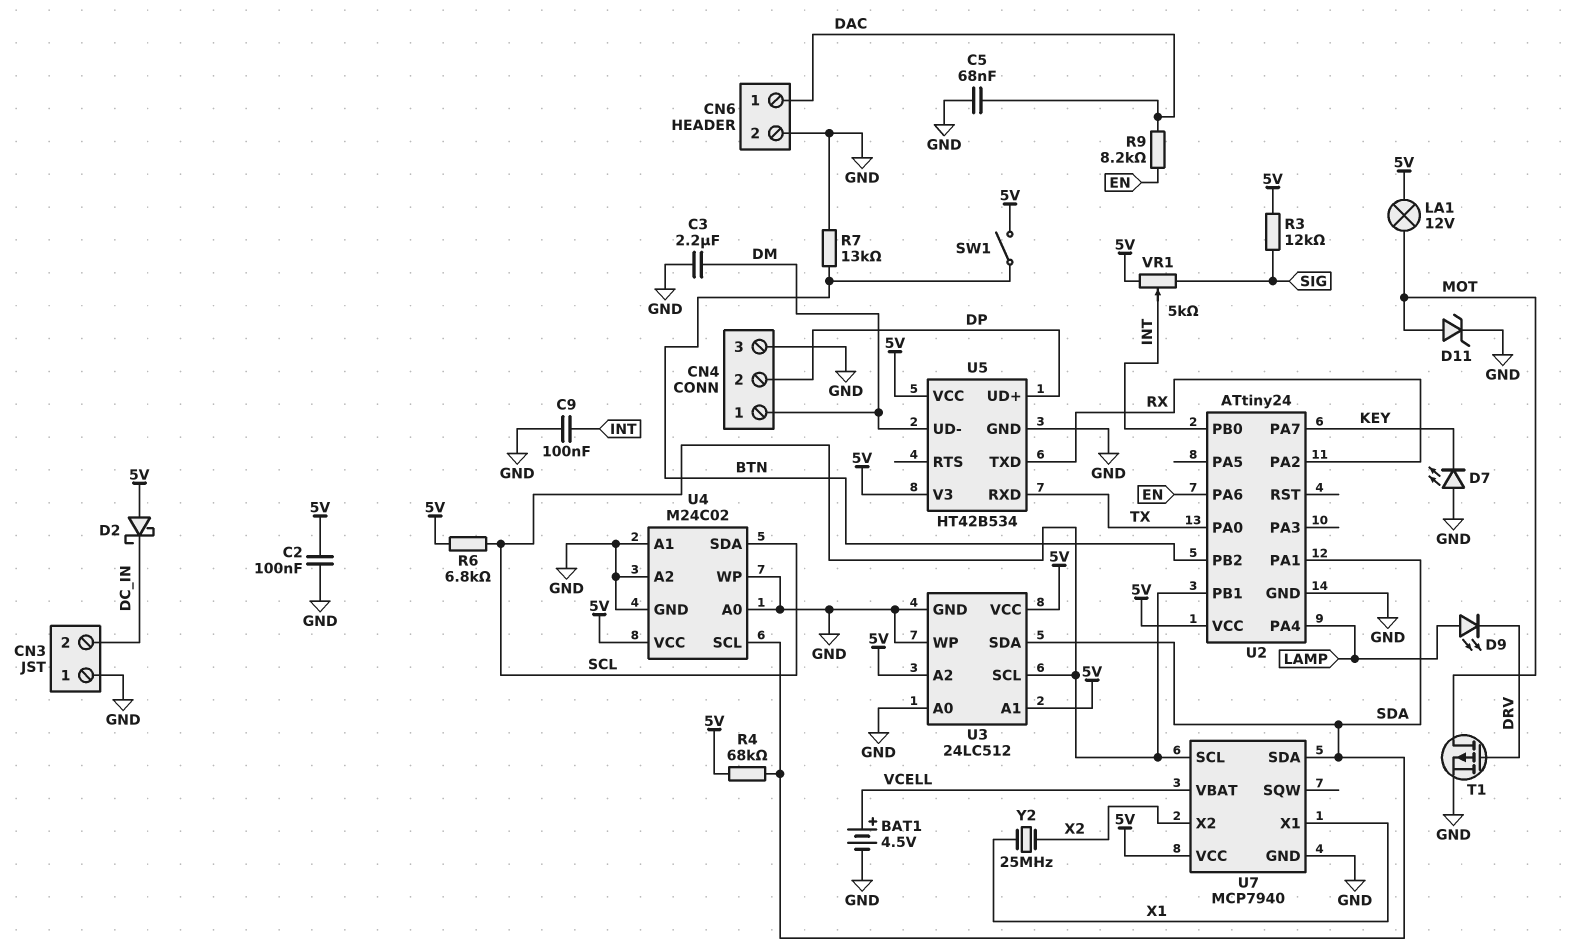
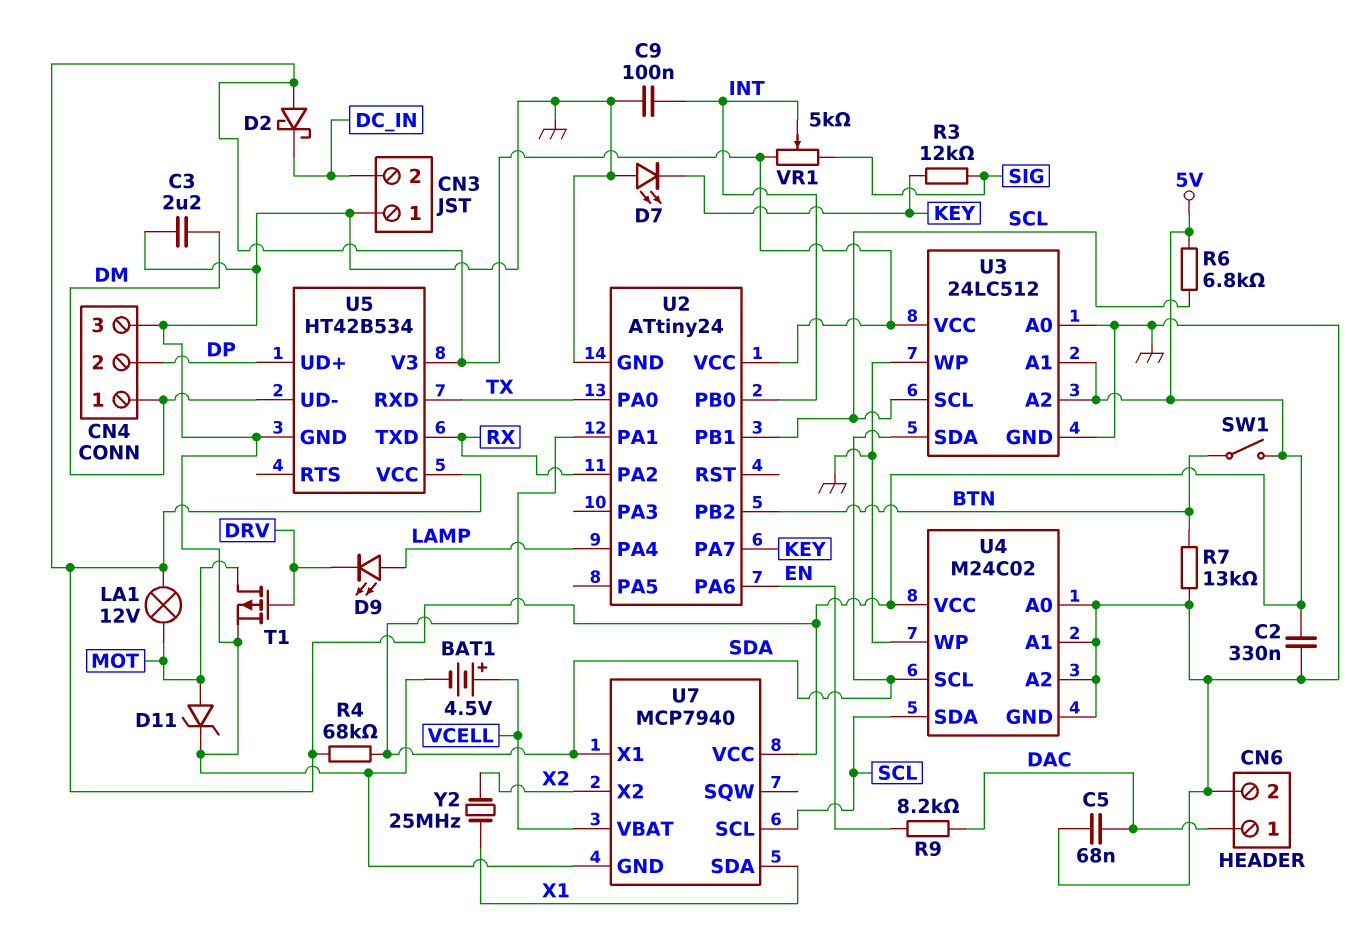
C2: 100nF (5V, GND) -> 330nF (5V, GND)
R3: 12k (5V, SIG) -> 12k (KEY, SIG)
U7 pin SDA: SDA -> X1
U7 pin X1: X1 -> SDA

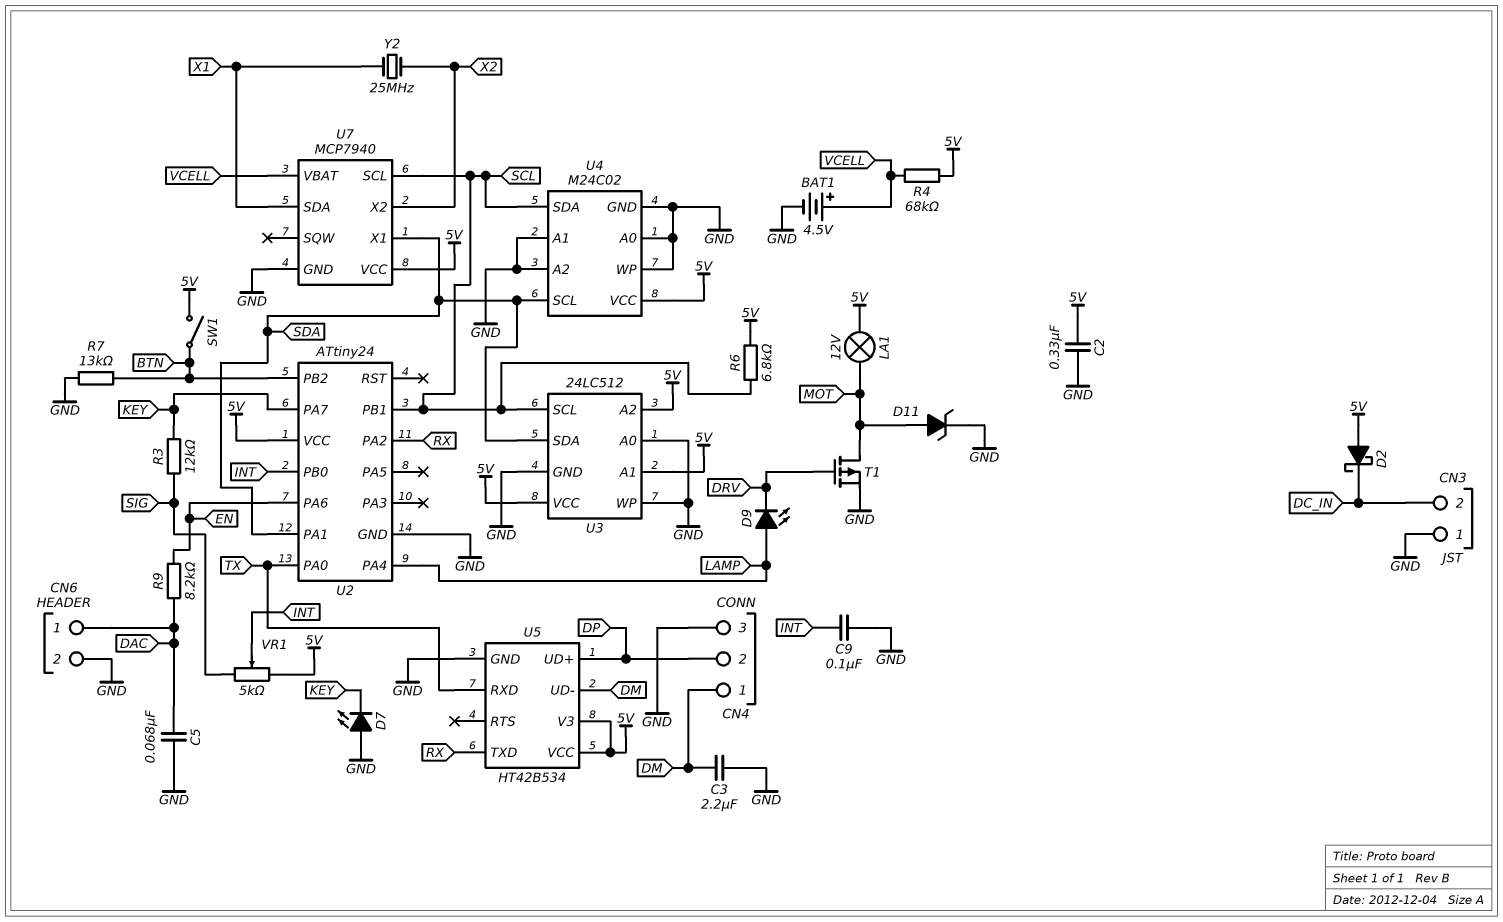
R4: 68k (5V, SDA) -> 68k (5V, VCELL)

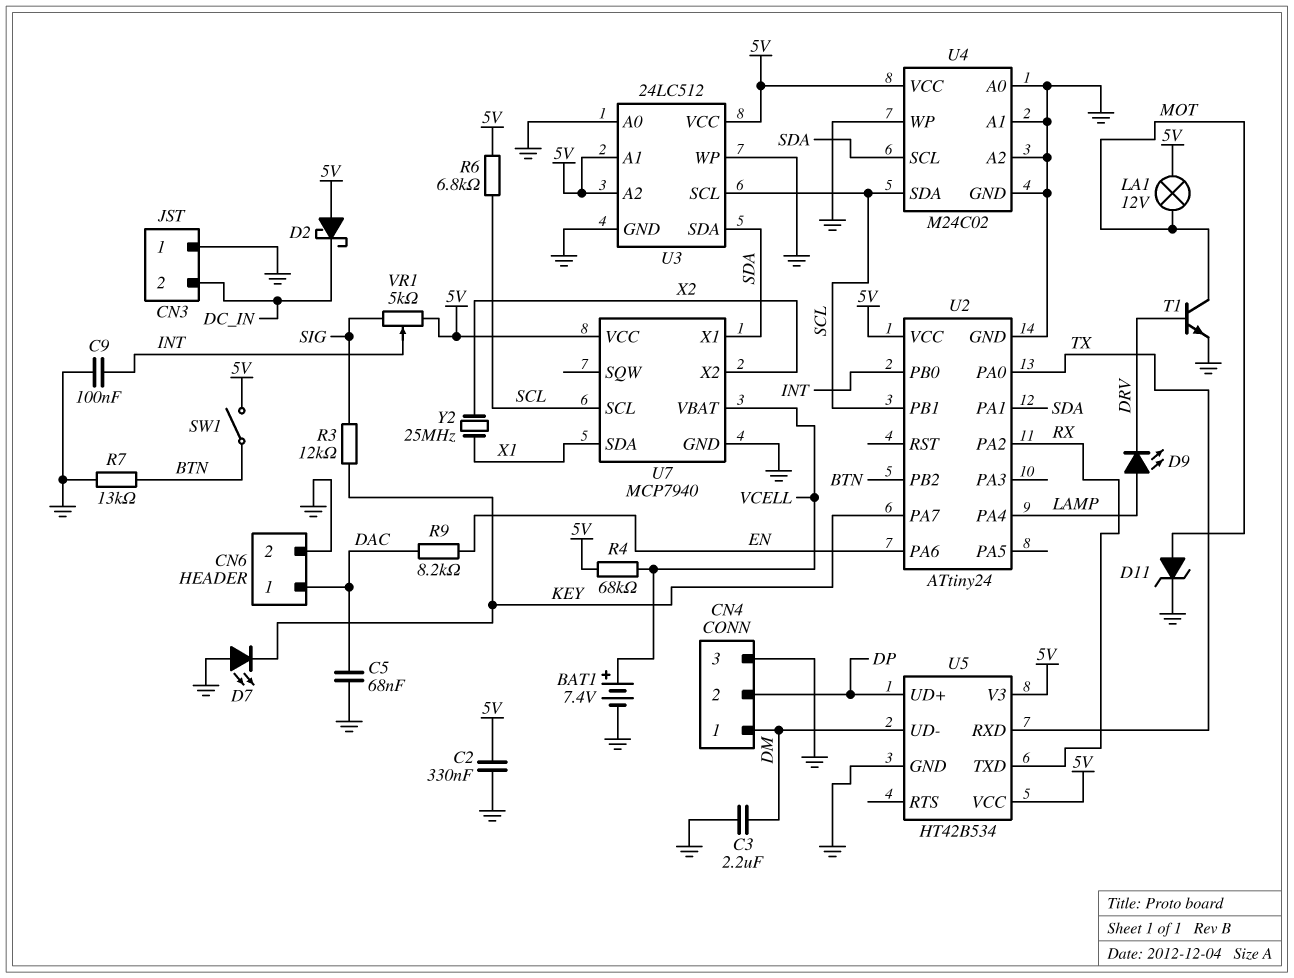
BAT1: 4.5V (plus VCELL, minus GND) -> 7.4V (plus VCELL, minus GND)
T1: PMOS (G DRV, D MOT, S GND) -> NPN (B DRV, C MOT, E GND)

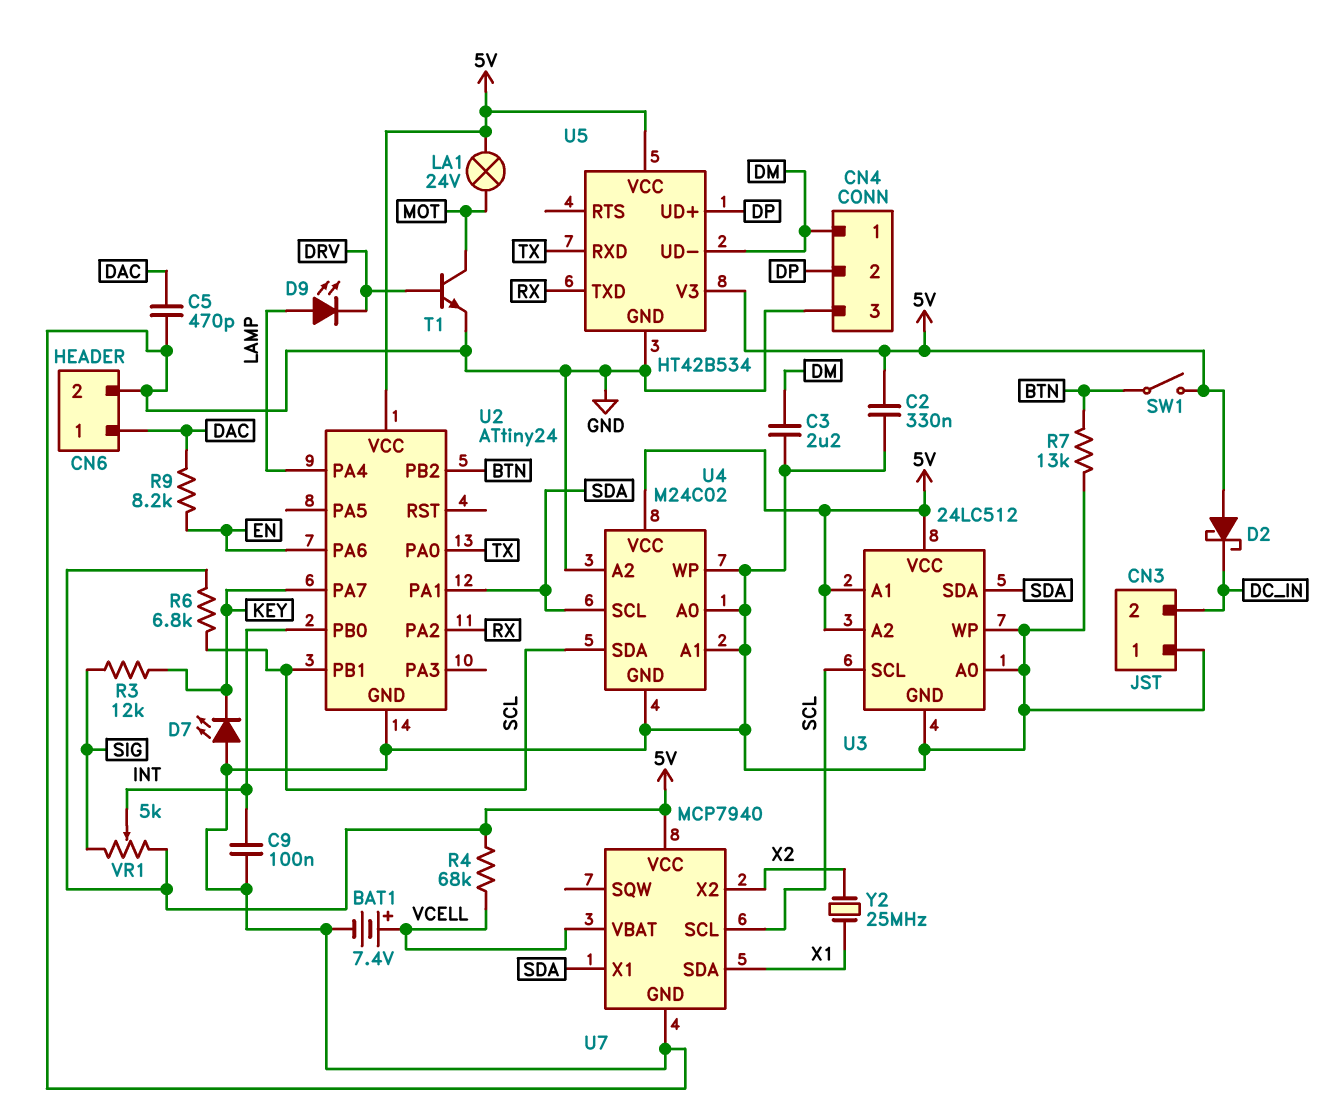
C5: 68nF (DAC, GND) -> 470pF (DAC, GND)
D11: zener (A MOT, K GND) -> none
LA1: lamp 12V (5V, MOT) -> lamp 24V (5V, MOT)

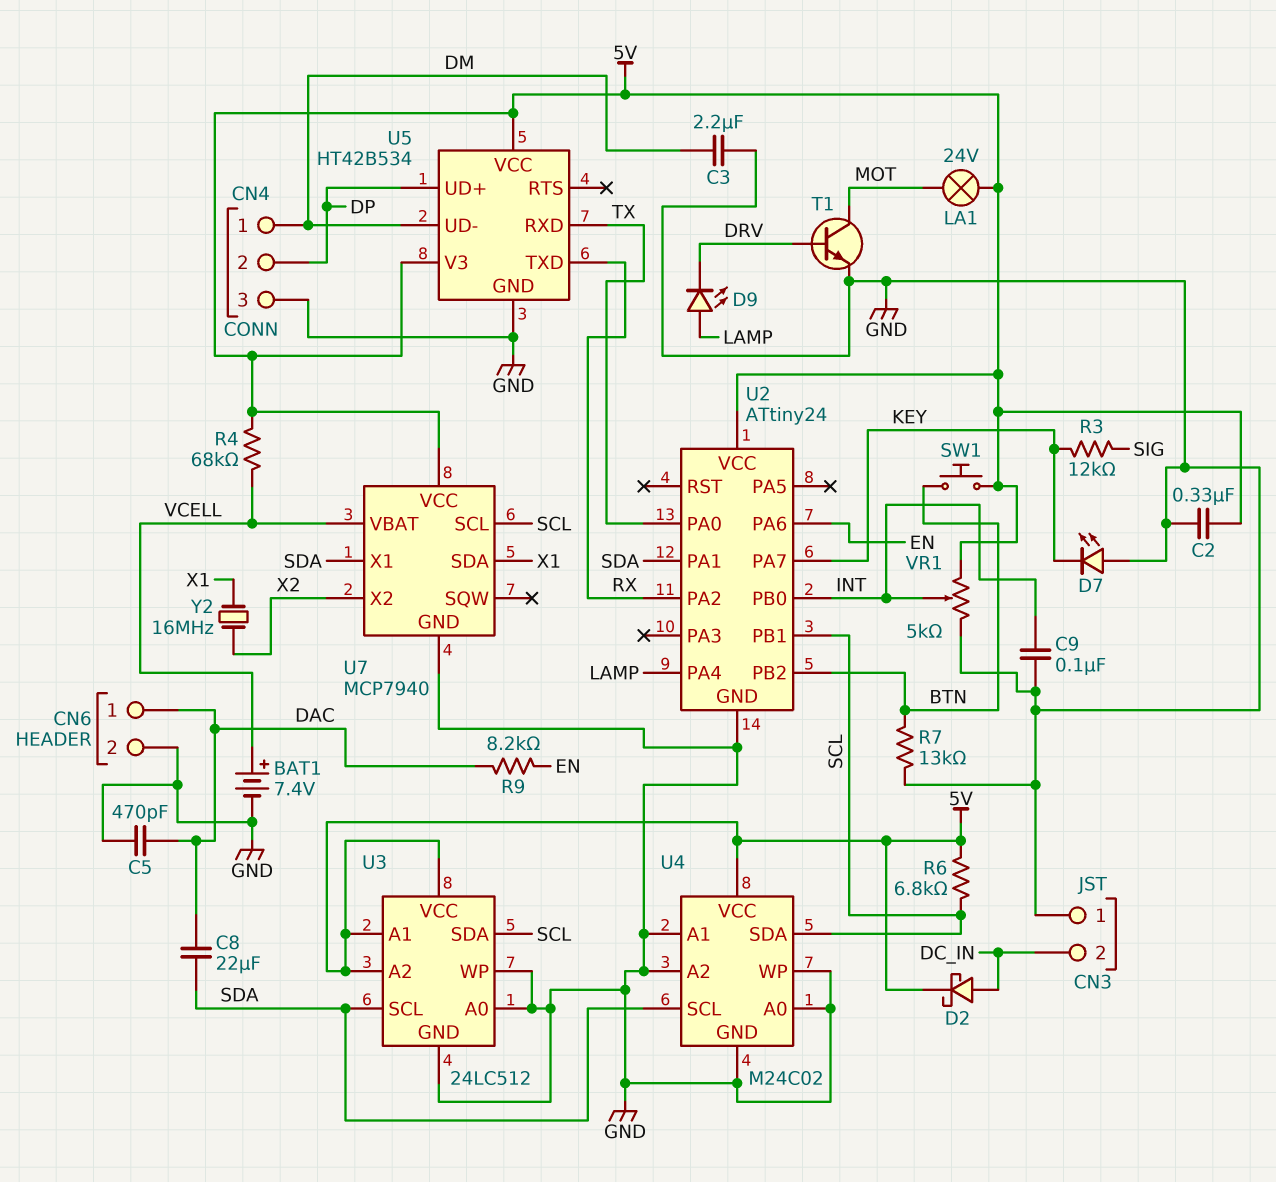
C8: none -> 22uF (DAC, SDA)
D2: schottky (A 5V, K DC_IN) -> schottky (A DC_IN, K 5V)
SW1: switch (5V, BTN) -> button (5V, BTN)
U3 pin SCL: SCL -> SDA
U3 pin SDA: SDA -> SCL
VR1: 5k (5V, SIG, wiper INT) -> 5k (5V, GND, wiper INT)
Y2: 25MHz (X1, X2) -> 16MHz (X1, X2)

